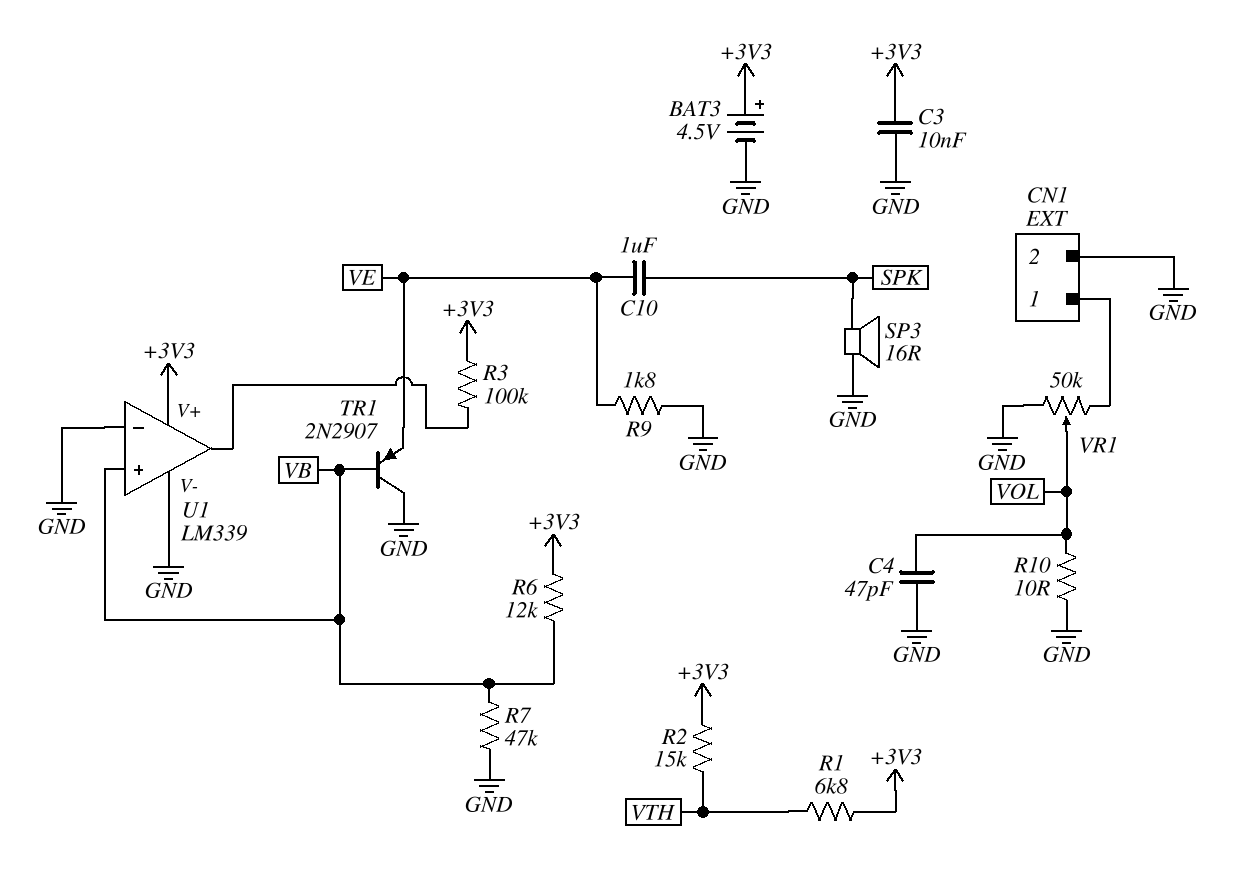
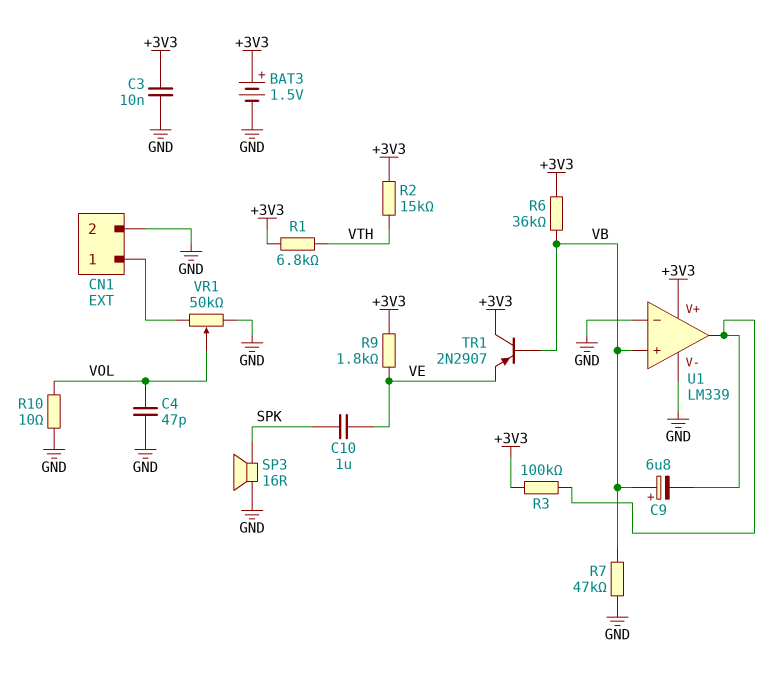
BAT3: 4.5V (plus +3V3, minus GND) -> 1.5V (plus +3V3, minus GND)
C9: none -> 6.8uF (plus VB, minus U1/out)
R6: 12k (+3V3, VB) -> 36k (+3V3, VB)
R9: 1.8k (GND, VE) -> 1.8k (+3V3, VE)
TR1: PNP 2N2907 (B VB, C GND, E VE) -> PNP 2N2907 (B VB, C +3V3, E VE)

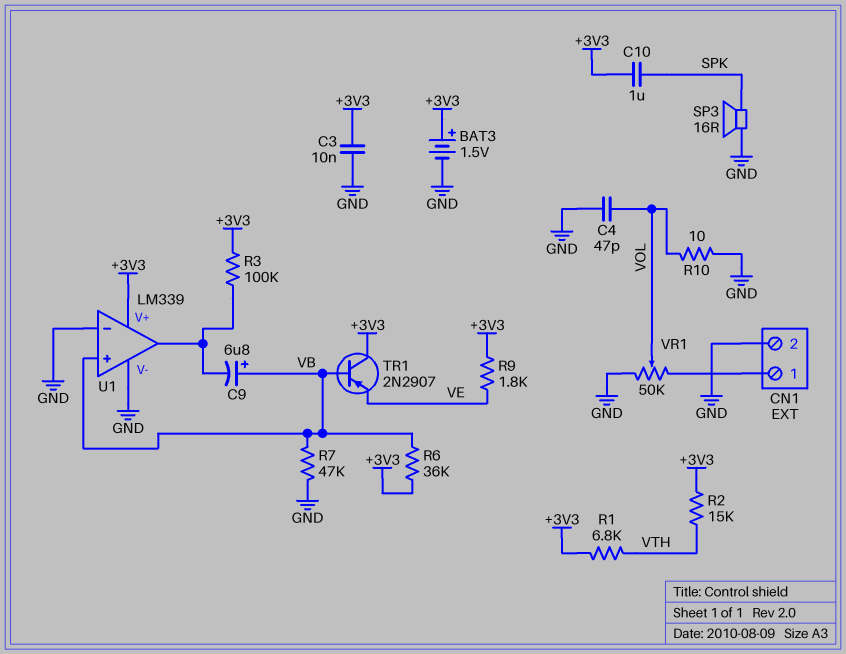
C10: 1uF (SPK, VE) -> 1uF (+3V3, SPK)

